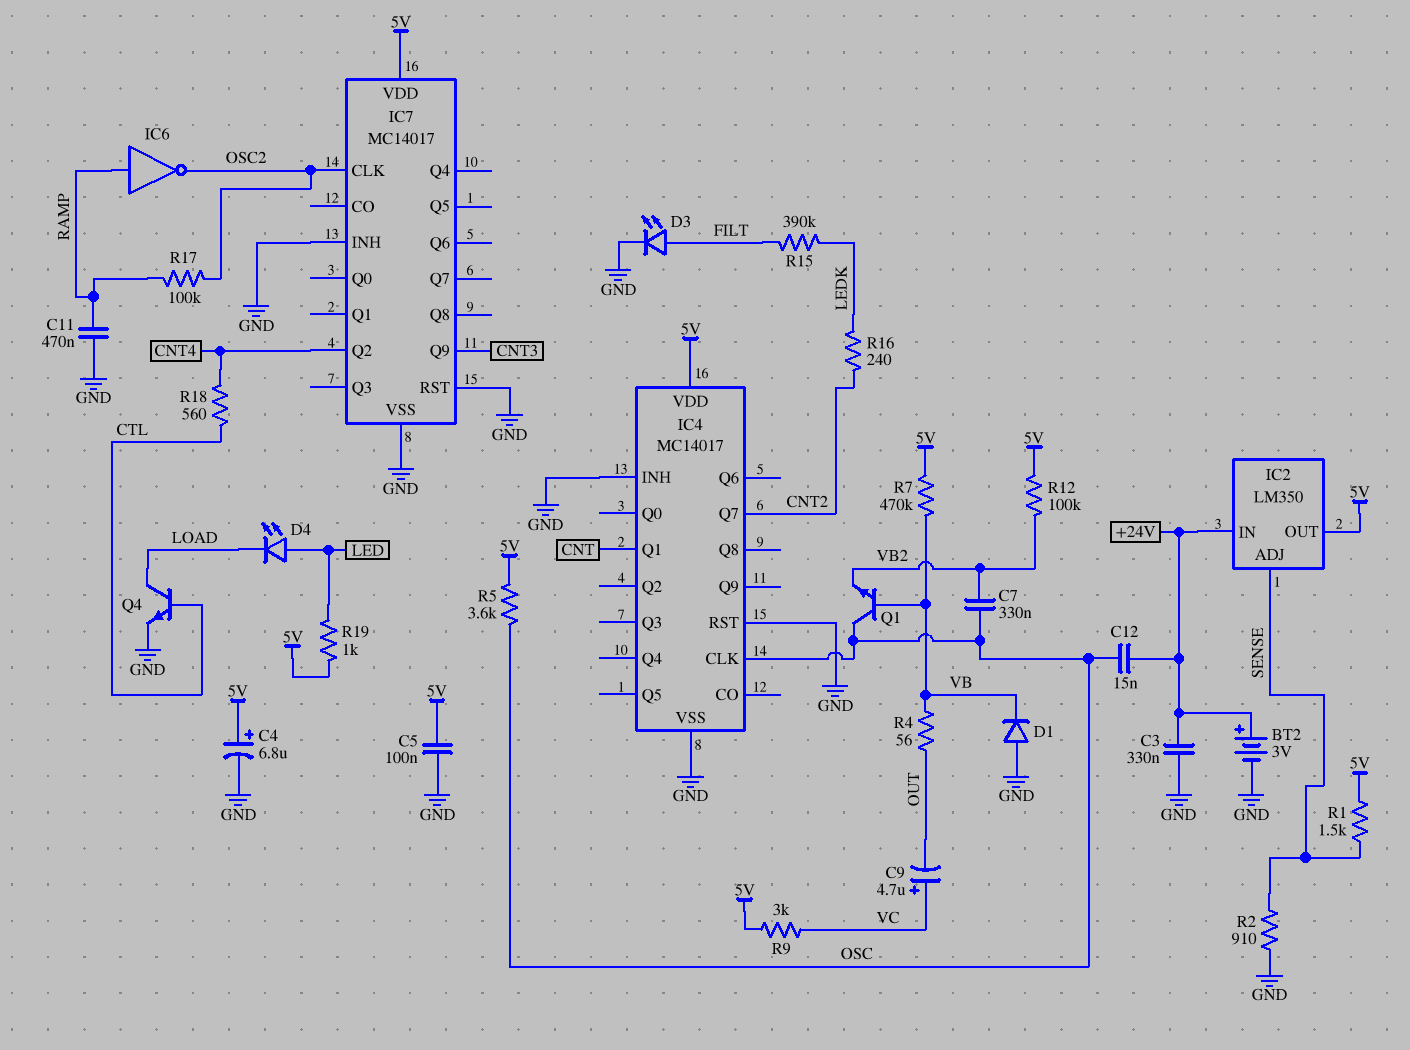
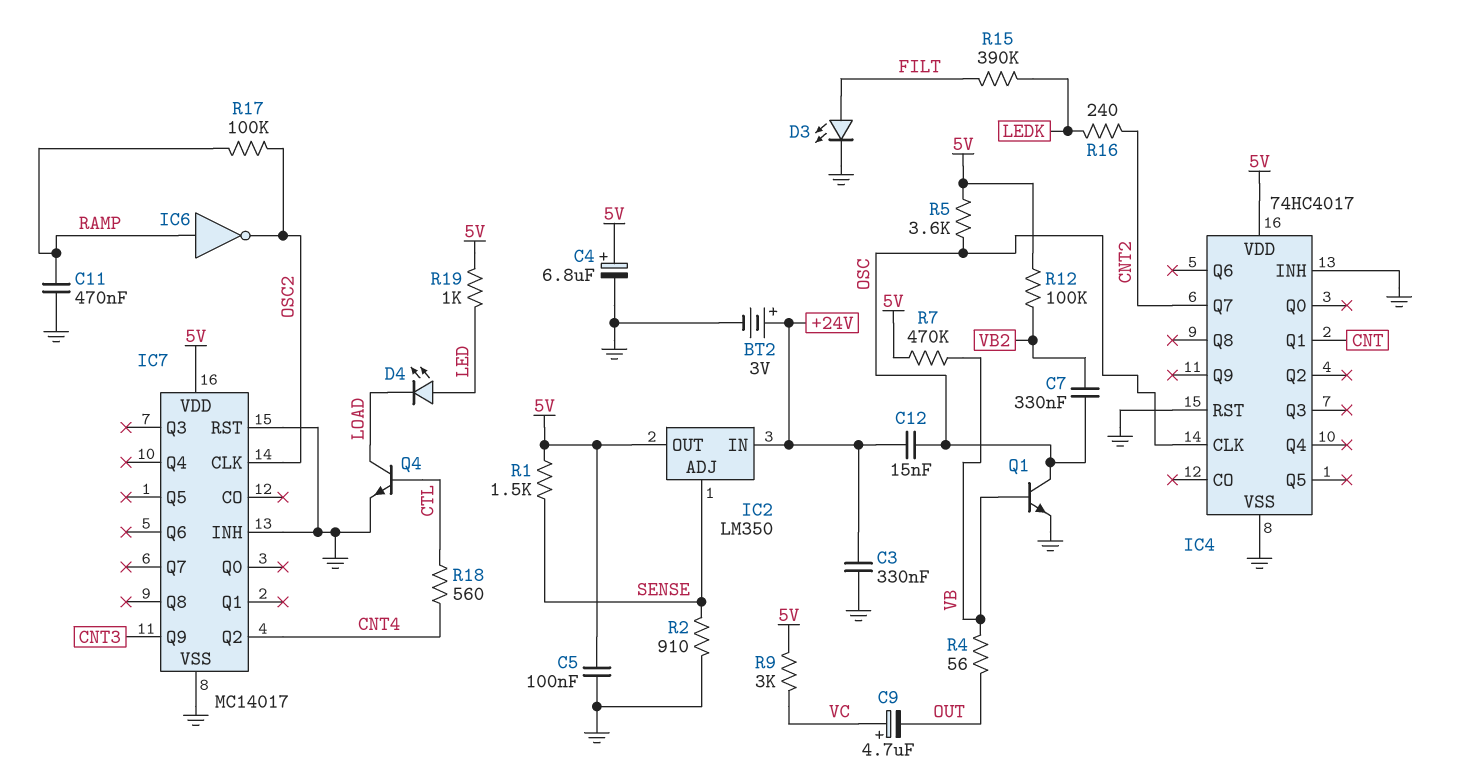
D1: diode (A GND, K VB) -> none
IC4: MC14017 -> 74HC4017
Q1: NPN (B VB, C OSC, E VB2) -> NPN (B VB, C OSC, E GND)

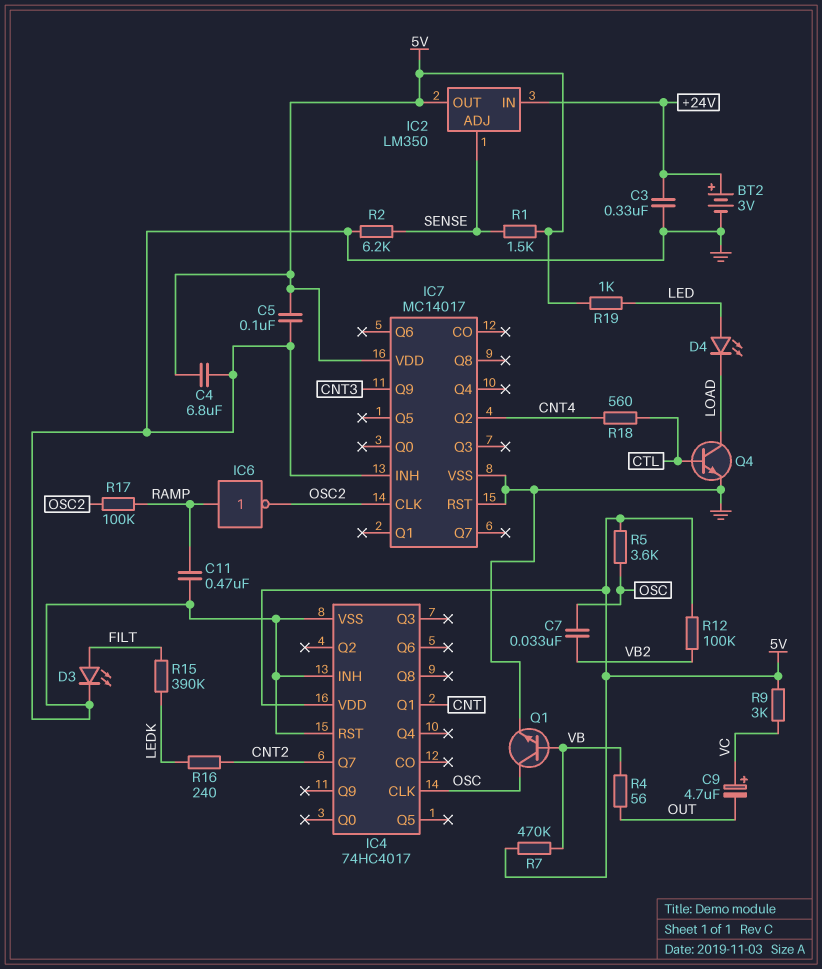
C4: 6.8uF (plus 5V, minus GND) -> 6.8uF (5V, GND)
C7: 330nF (OSC, VB2) -> 33nF (OSC, VB2)
C12: 15nF (+24V, OSC) -> none
R2: 910 (GND, SENSE) -> 6.2k (GND, SENSE)

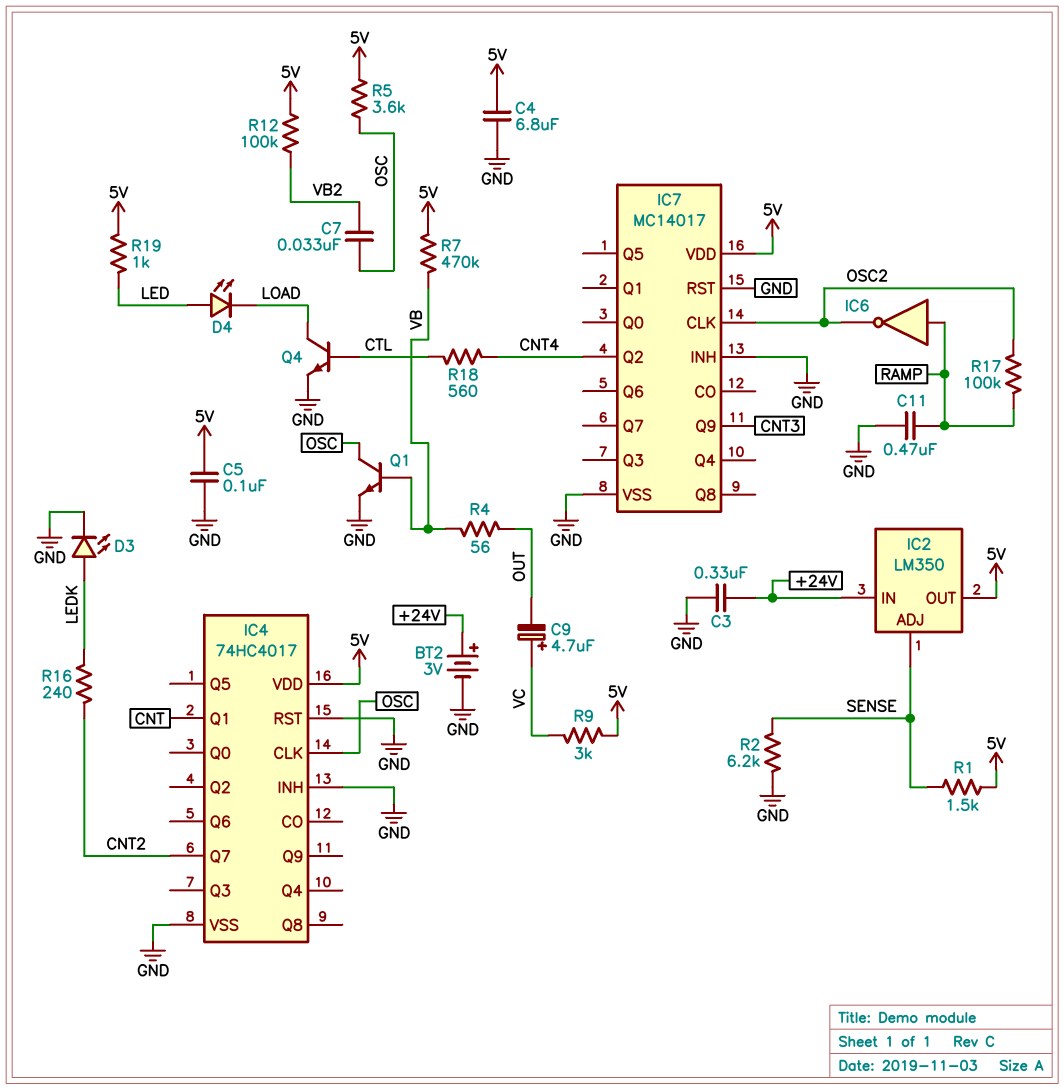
D3: LED (A FILT, K GND) -> LED (A LEDK, K GND)
R15: 390k (FILT, LEDK) -> none

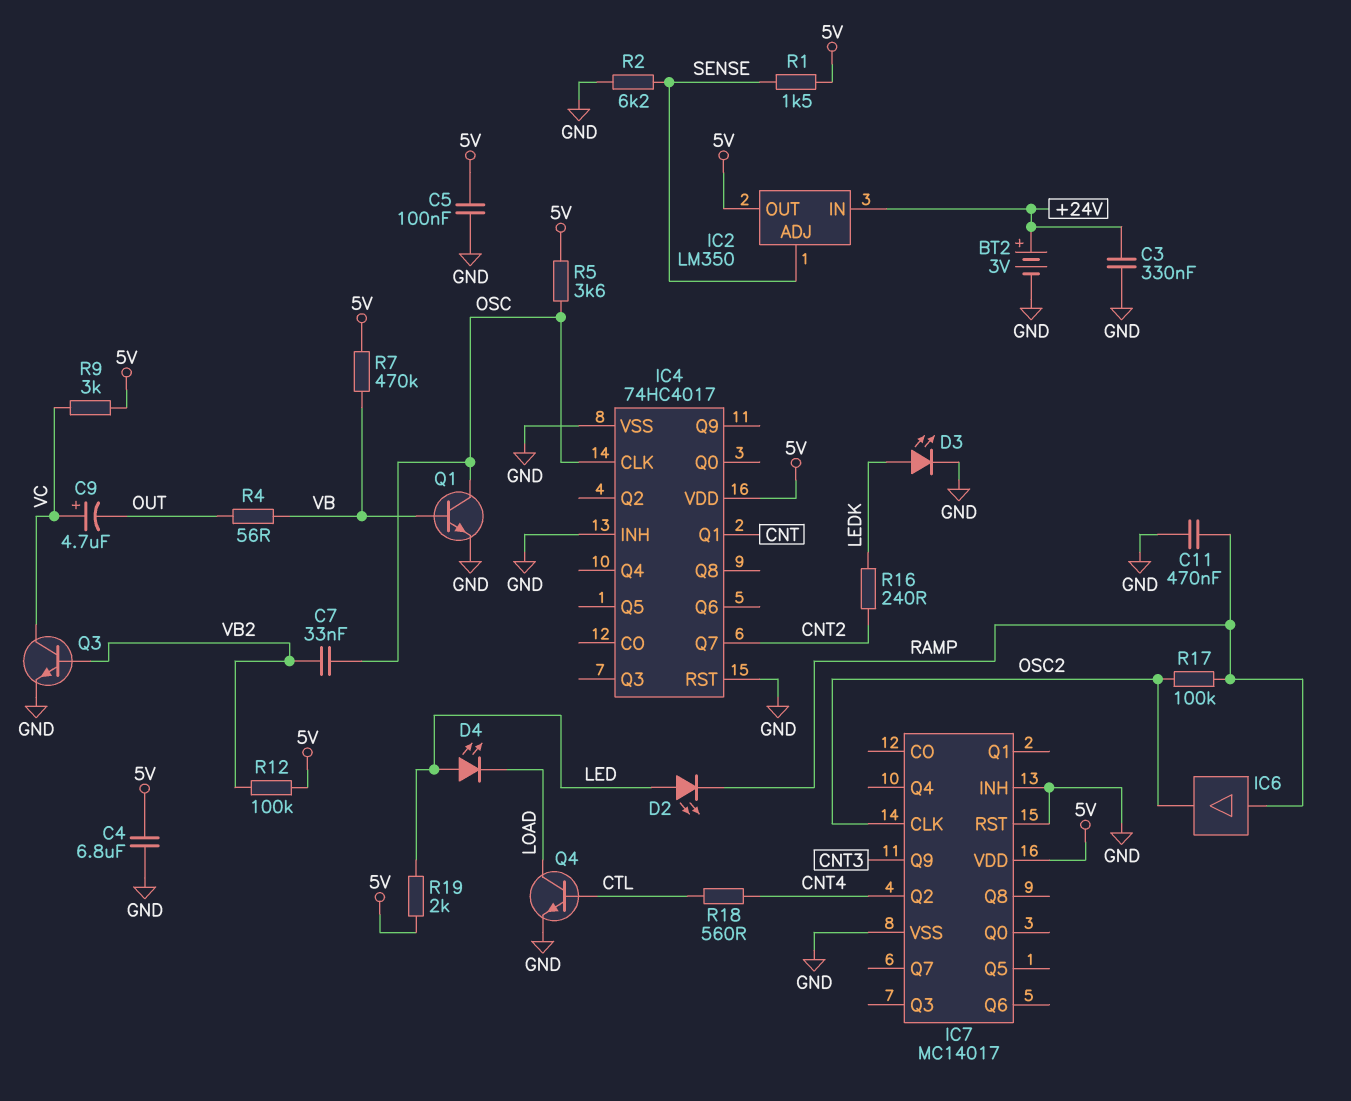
D2: none -> LED (A LED, K RAMP)
IC6: NOT (in RAMP, out OSC2) -> buffer (in RAMP, out OSC2)
Q3: none -> NPN (B VB2, C VC, E GND)
R19: 1k (5V, LED) -> 2k (5V, LED)

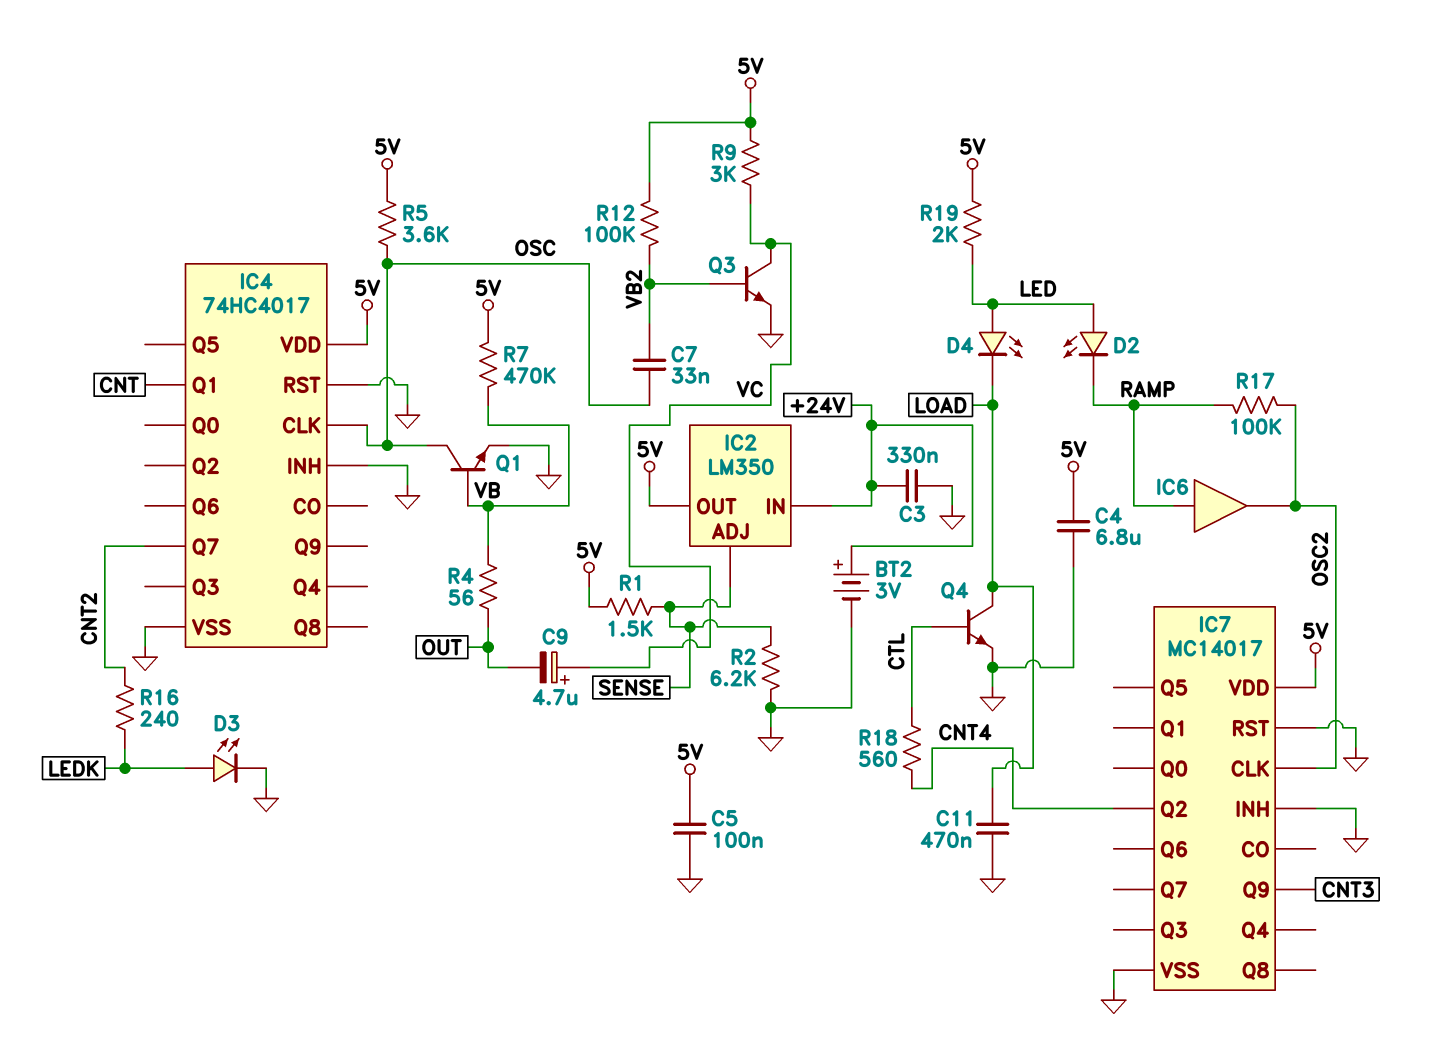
C11: 470nF (GND, RAMP) -> 470nF (GND, LOAD)

